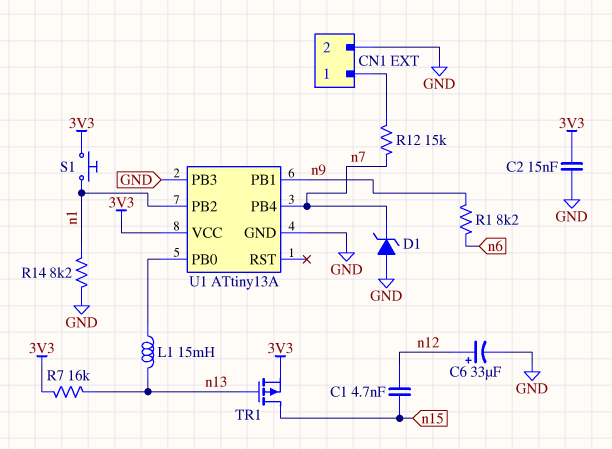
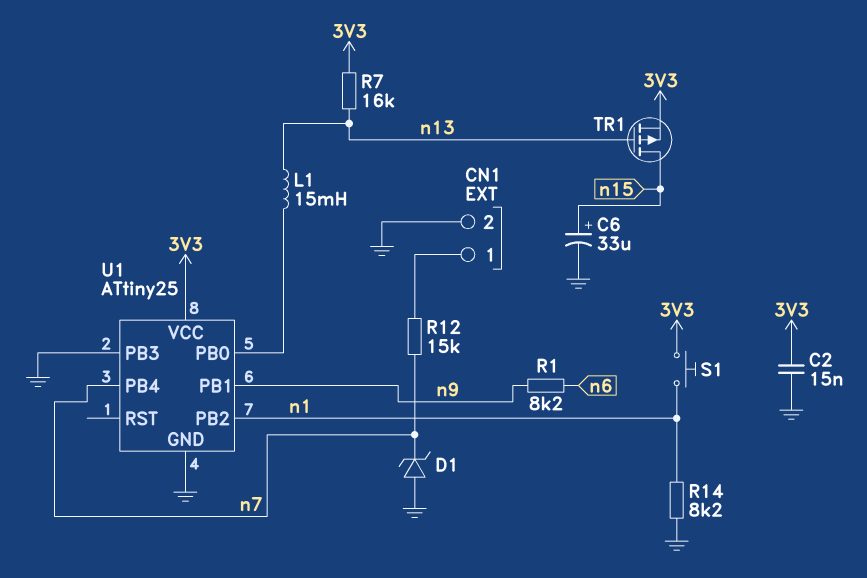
C1: 4.7nF (n12, n15) -> none
C6: 33uF (plus n12, minus GND) -> 33uF (plus n15, minus GND)
U1: ATtiny13A -> ATtiny25

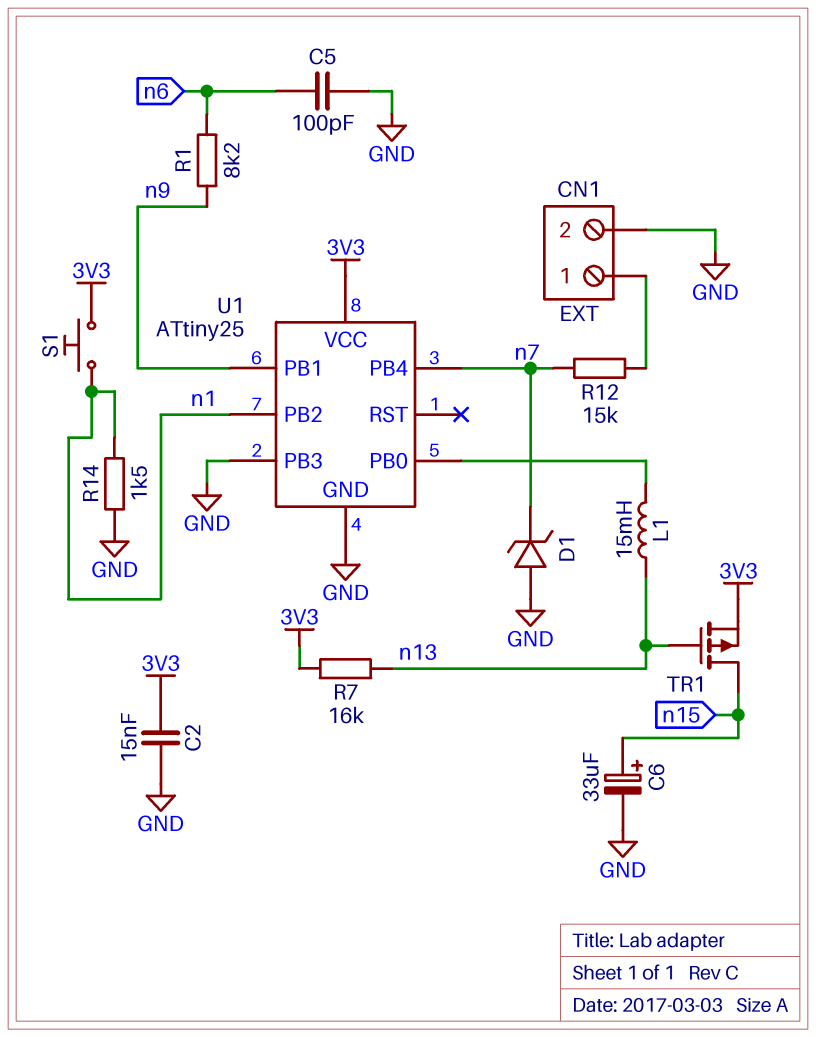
C5: none -> 100pF (GND, n6)
R14: 8.2k (GND, n1) -> 1.5k (GND, n1)

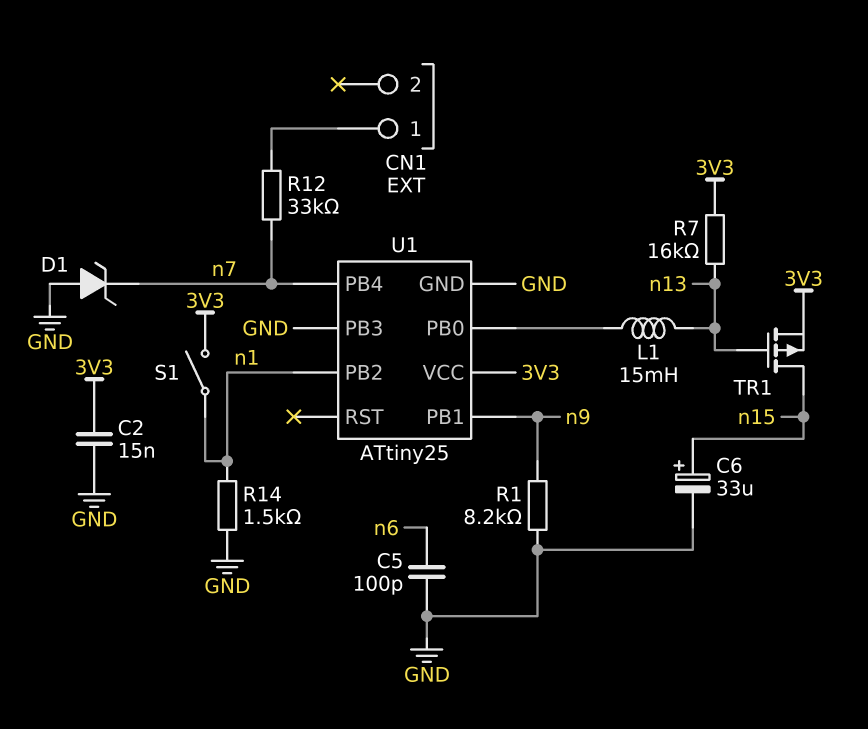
CN1 pin 2: GND -> none
R1: 8.2k (n6, n9) -> 8.2k (GND, n9)
R12: 15k (CN1/1, n7) -> 33k (CN1/1, n7)
S1: button (3V3, n1) -> switch (3V3, n1)

